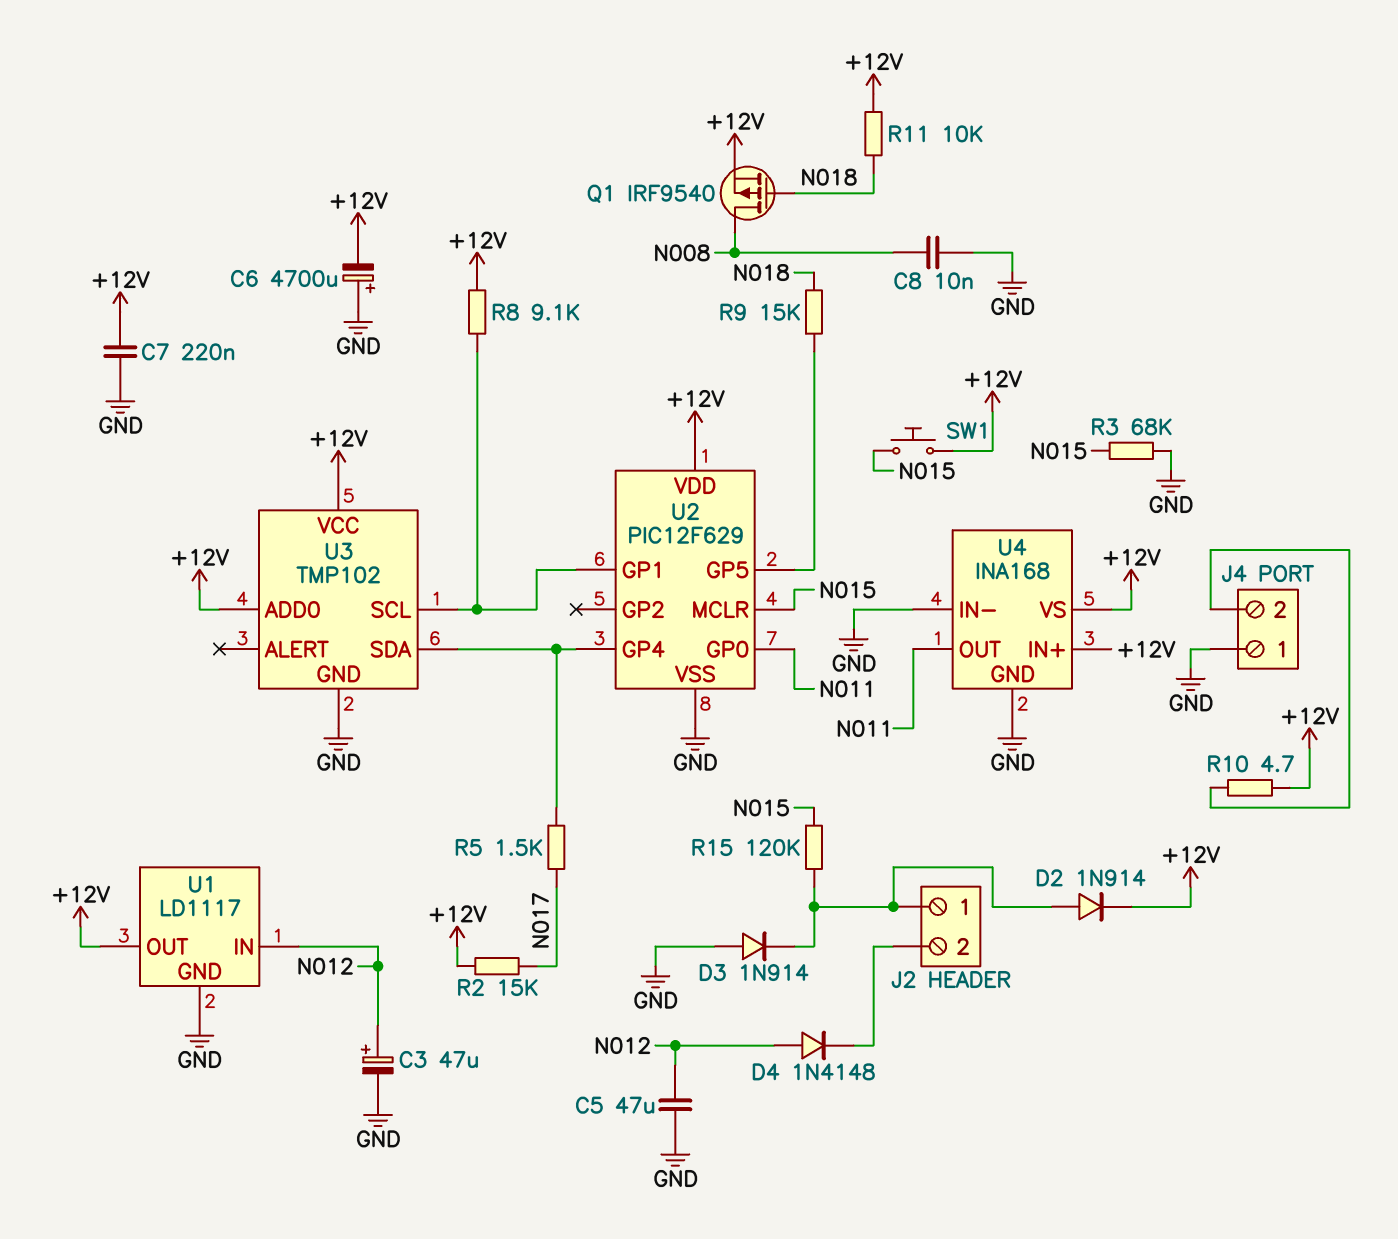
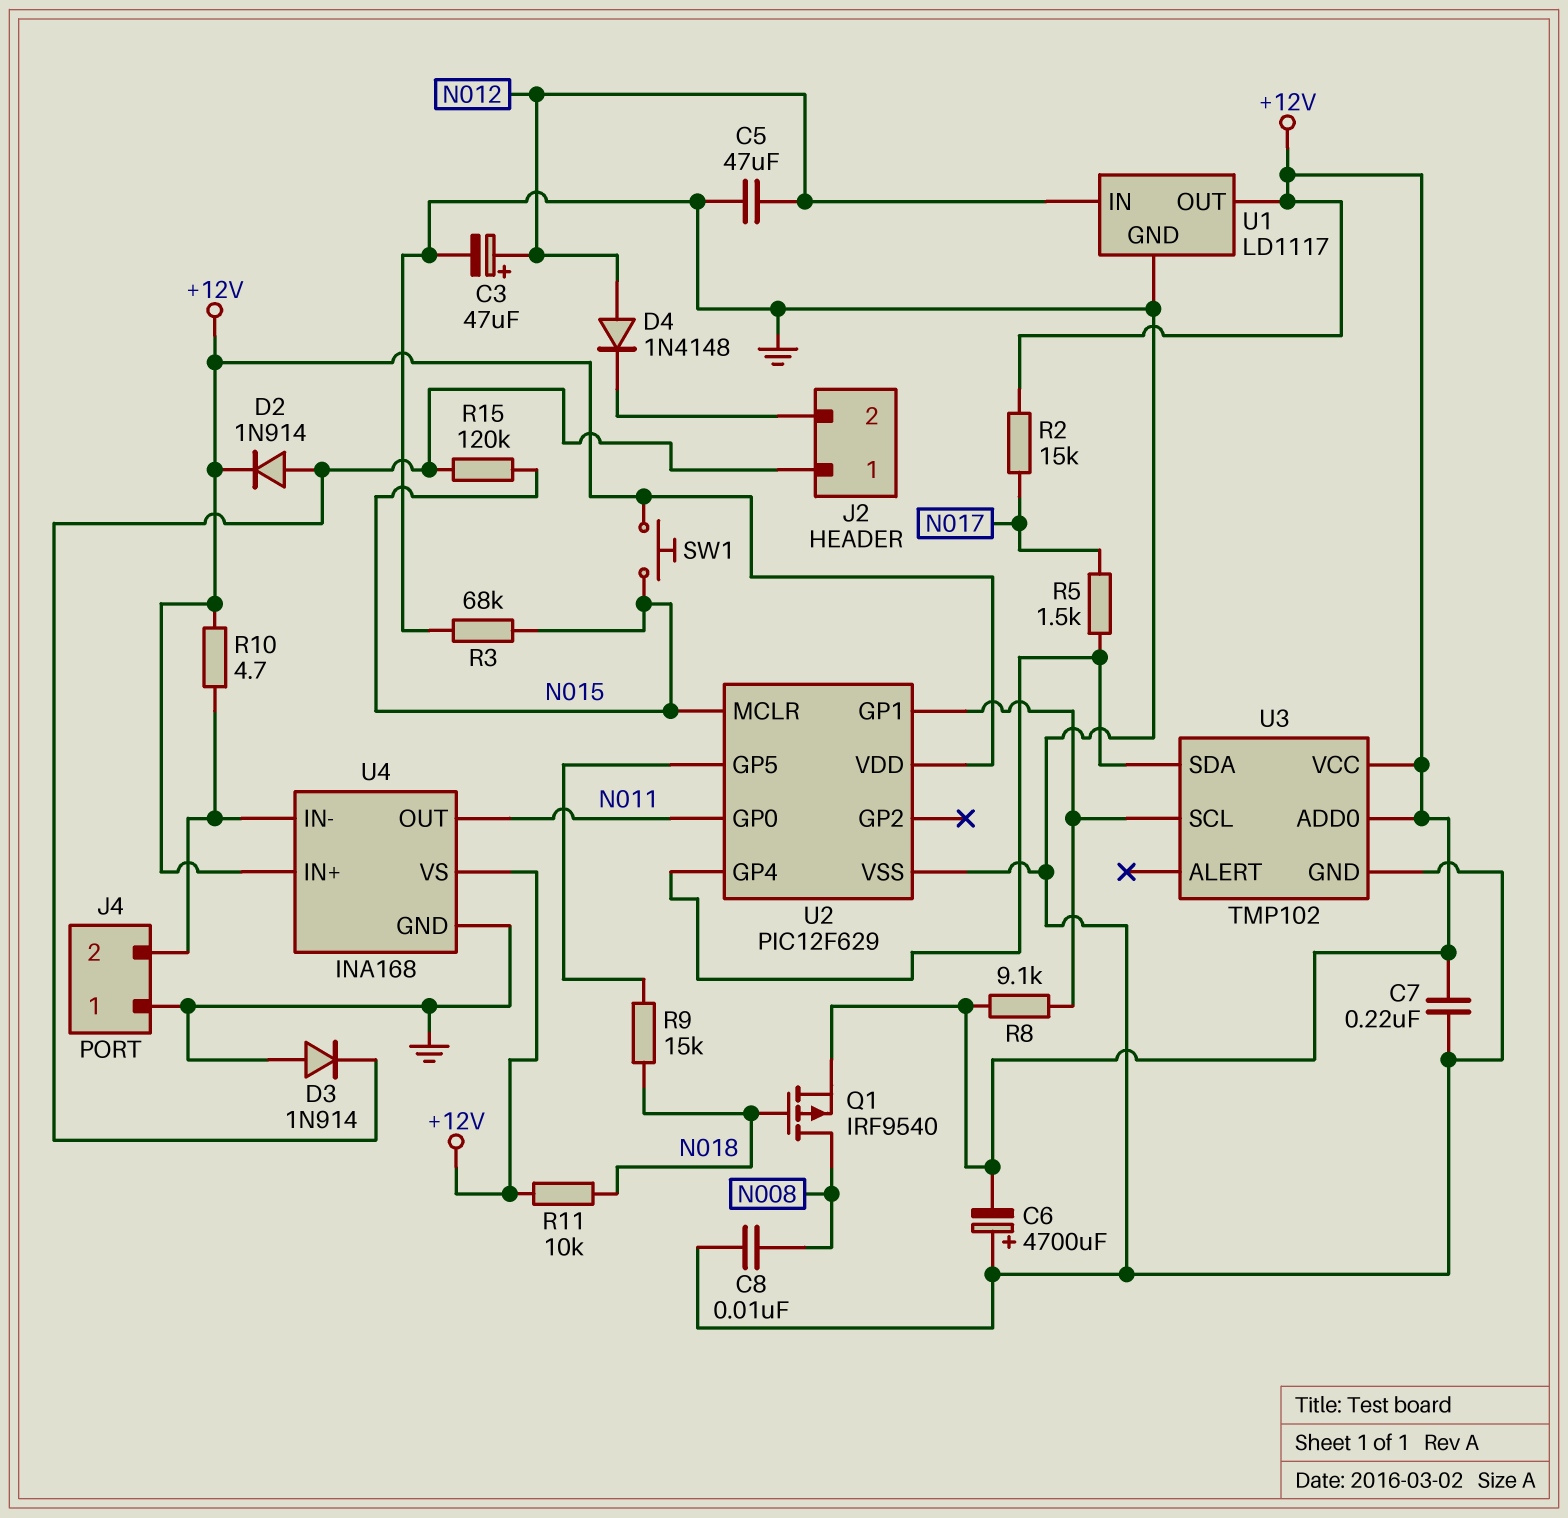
U4 pin IN-: GND -> J4/2

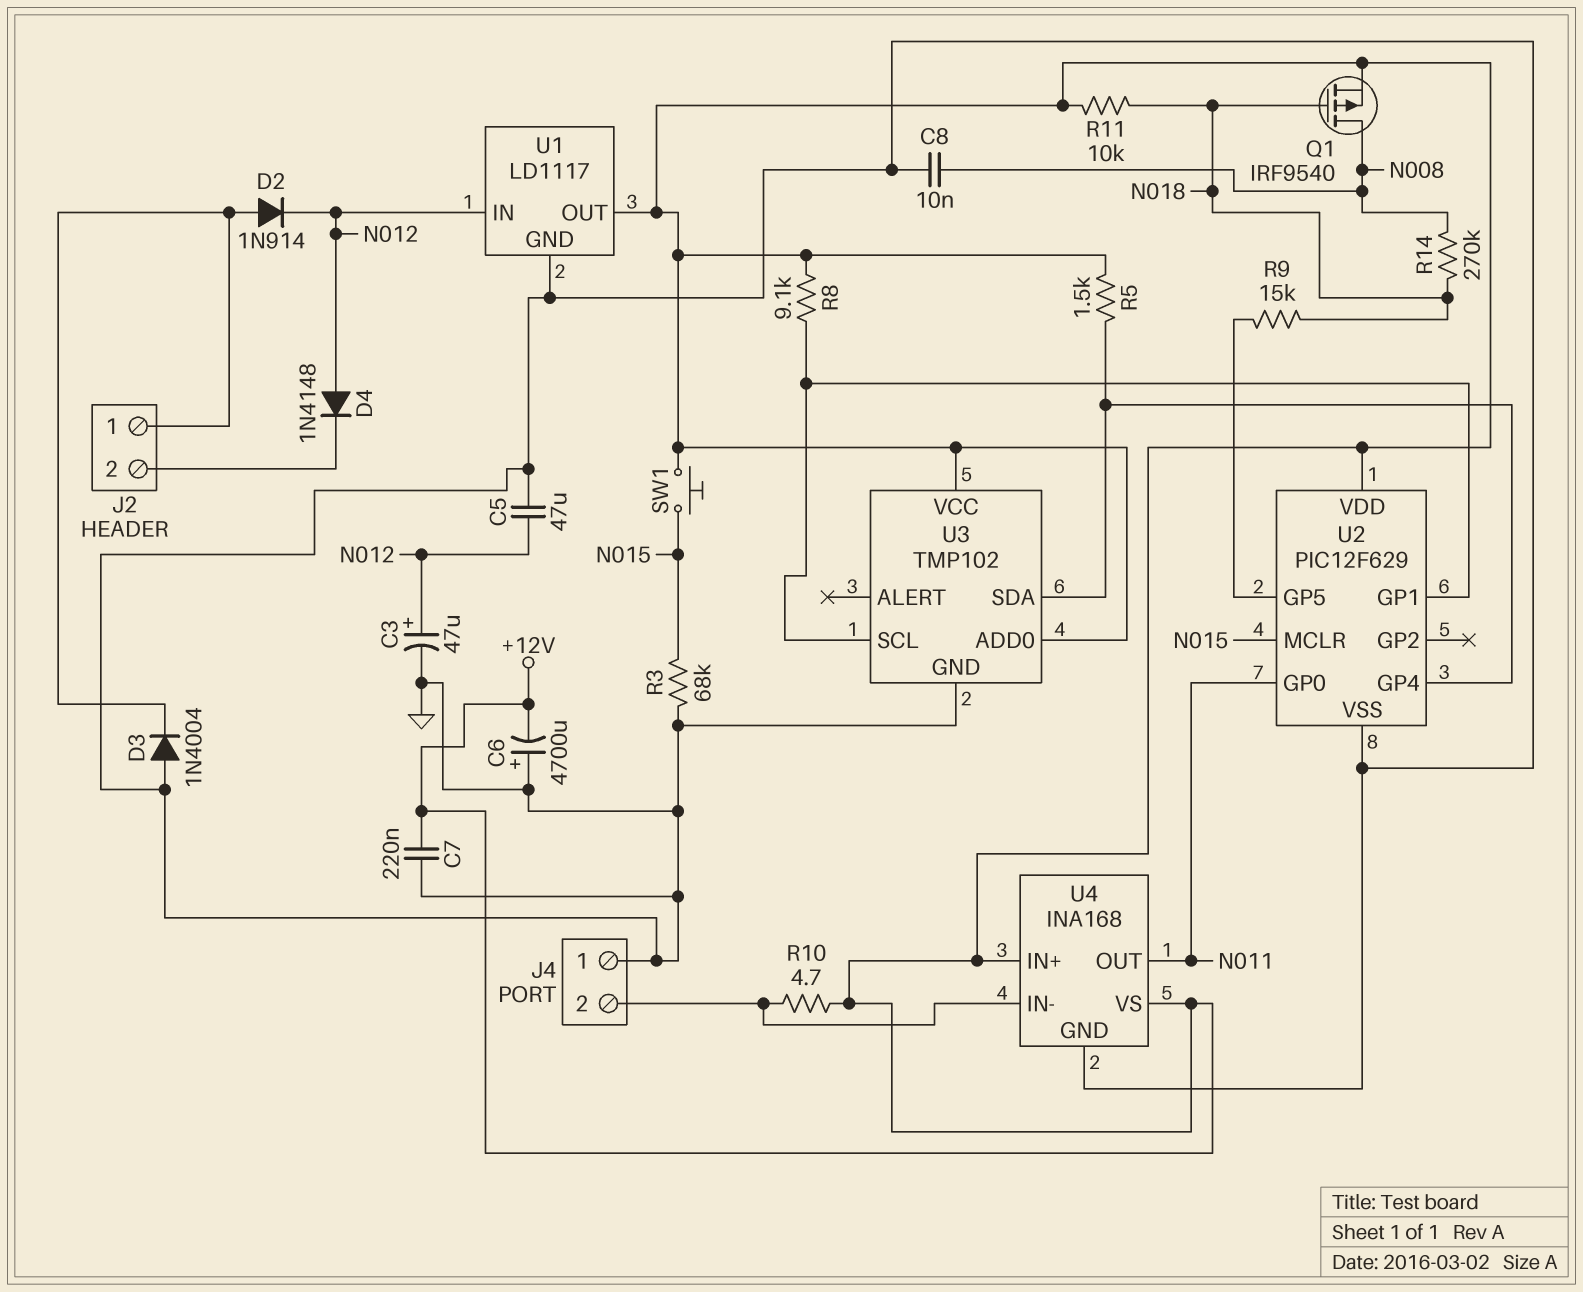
D2: diode 1N914 (A J2/1, K +12V) -> diode 1N914 (A J2/1, K N012)
D3: diode 1N914 (A GND, K J2/1) -> diode 1N4004 (A GND, K J2/1)
R2: 15k (+12V, N017) -> none
R5: 1.5k (N017, U2/GP4) -> 1.5k (+12V, U2/GP4)
R14: none -> 270k (N008, N018)
R15: 120k (J2/1, N015) -> none

